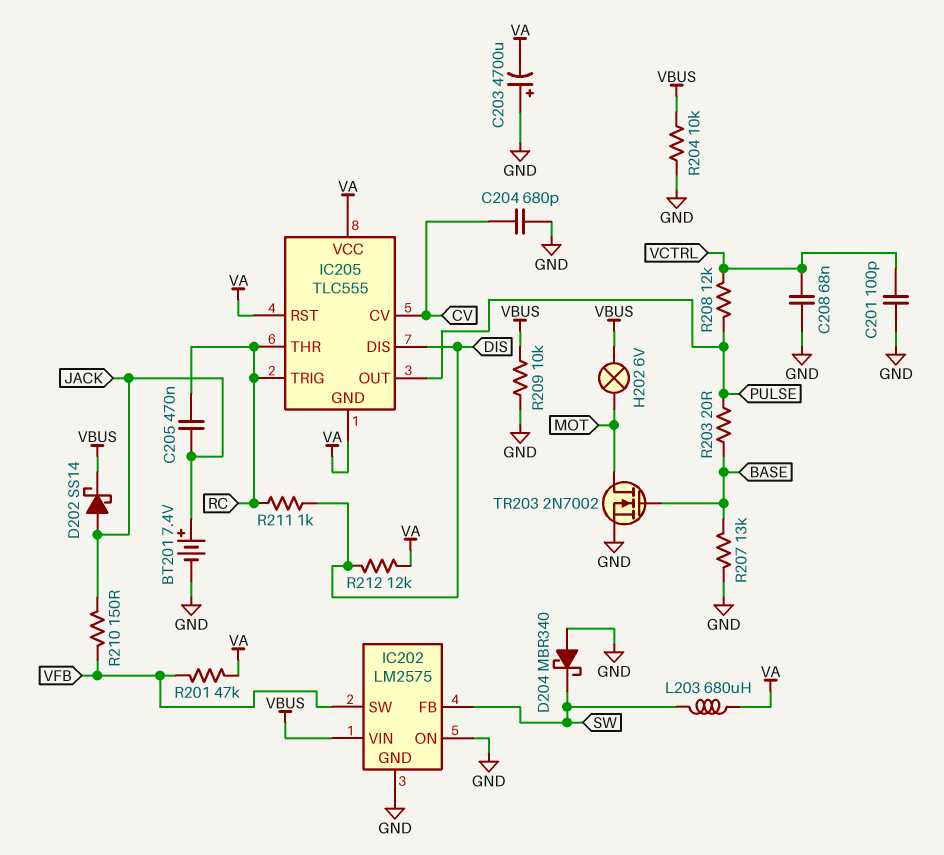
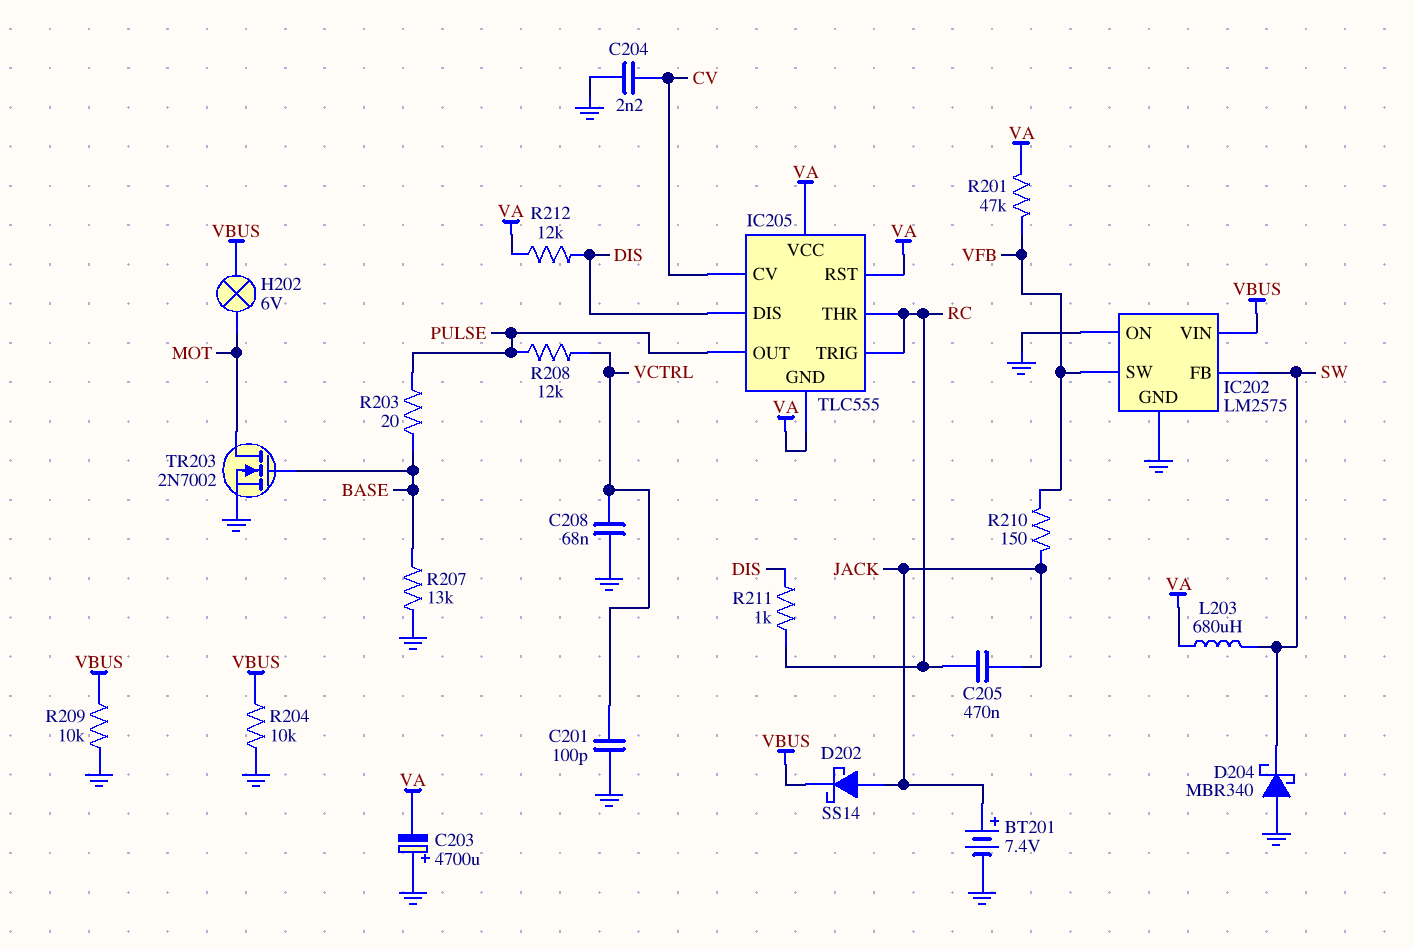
C204: 680pF (CV, GND) -> 2.2nF (CV, GND)

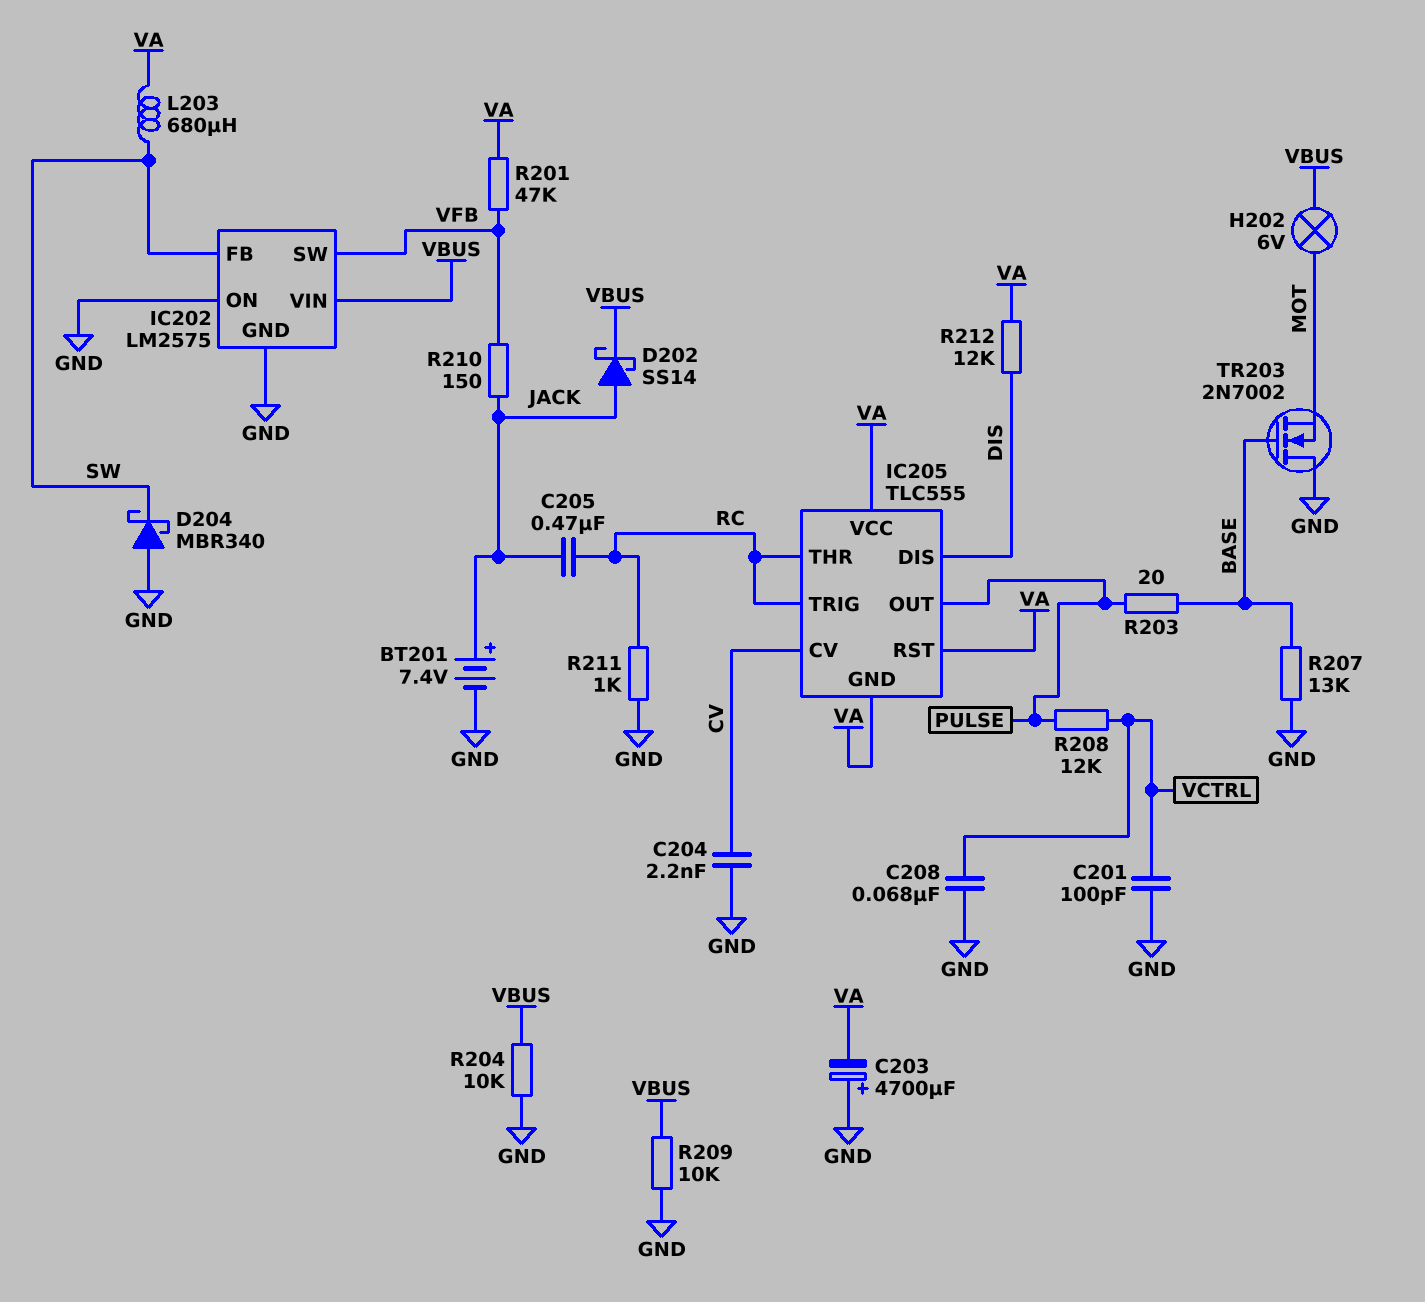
R211: 1k (DIS, RC) -> 1k (GND, RC)
TR203: NMOS 2N7002 (G BASE, D MOT, S GND) -> NMOS 2N7002 (G BASE, D GND, S MOT)

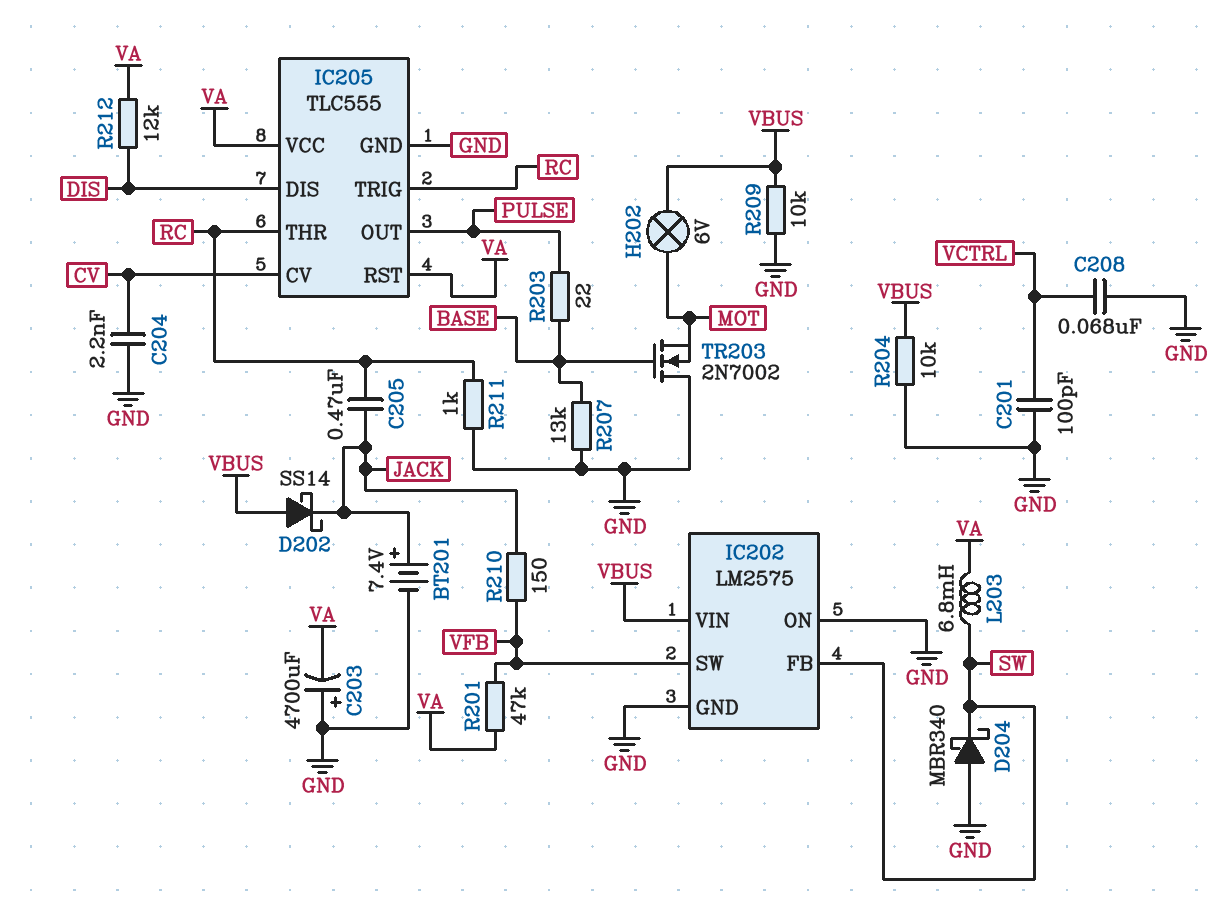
D202: schottky SS14 (A JACK, K VBUS) -> schottky SS14 (A VBUS, K JACK)
IC205 pin GND: VA -> GND
L203: 680uH (SW, VA) -> 6.8mH (SW, VA)
R203: 20 (BASE, PULSE) -> 22 (BASE, PULSE)
R208: 12k (PULSE, VCTRL) -> none

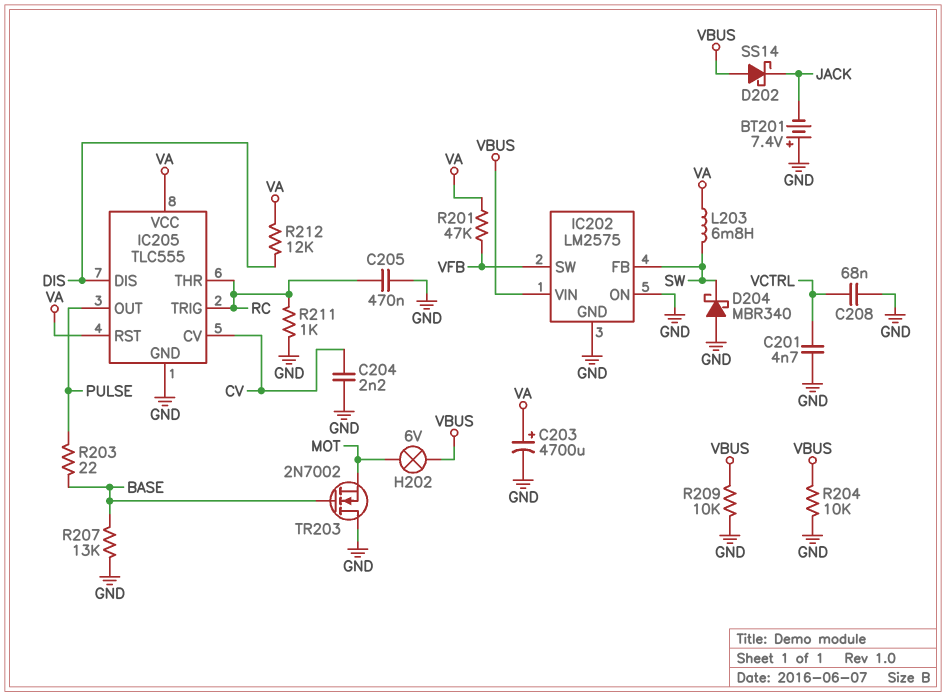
BT201: 7.4V (plus JACK, minus GND) -> 7.4V (plus GND, minus JACK)
C201: 100pF (GND, VCTRL) -> 4.7nF (GND, VCTRL)
C203: 4700uF (plus GND, minus VA) -> 4700uF (plus VA, minus GND)
C205: 470nF (JACK, RC) -> 470nF (GND, RC)
R210: 150 (JACK, VFB) -> none

